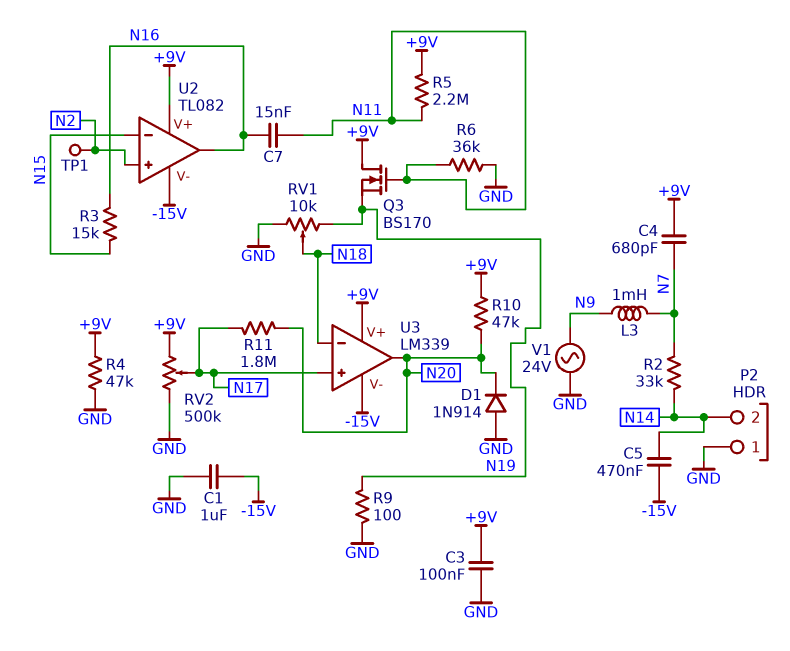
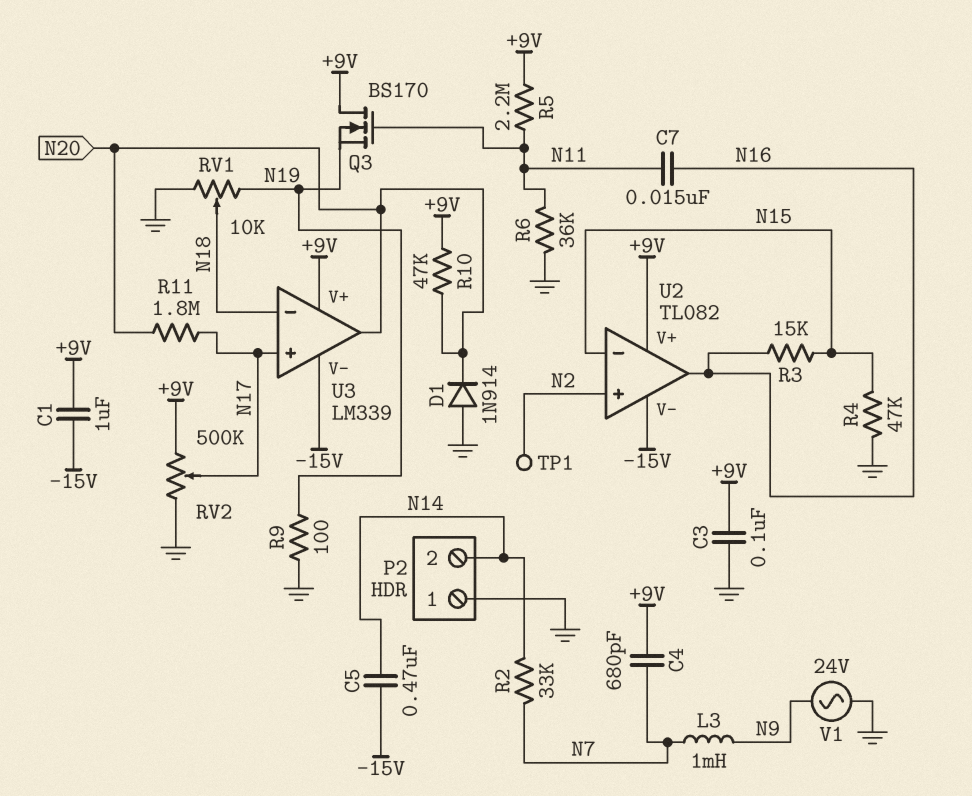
C1: 1uF (-15V, GND) -> 1uF (+9V, -15V)
R4: 47k (+9V, GND) -> 47k (GND, N15)

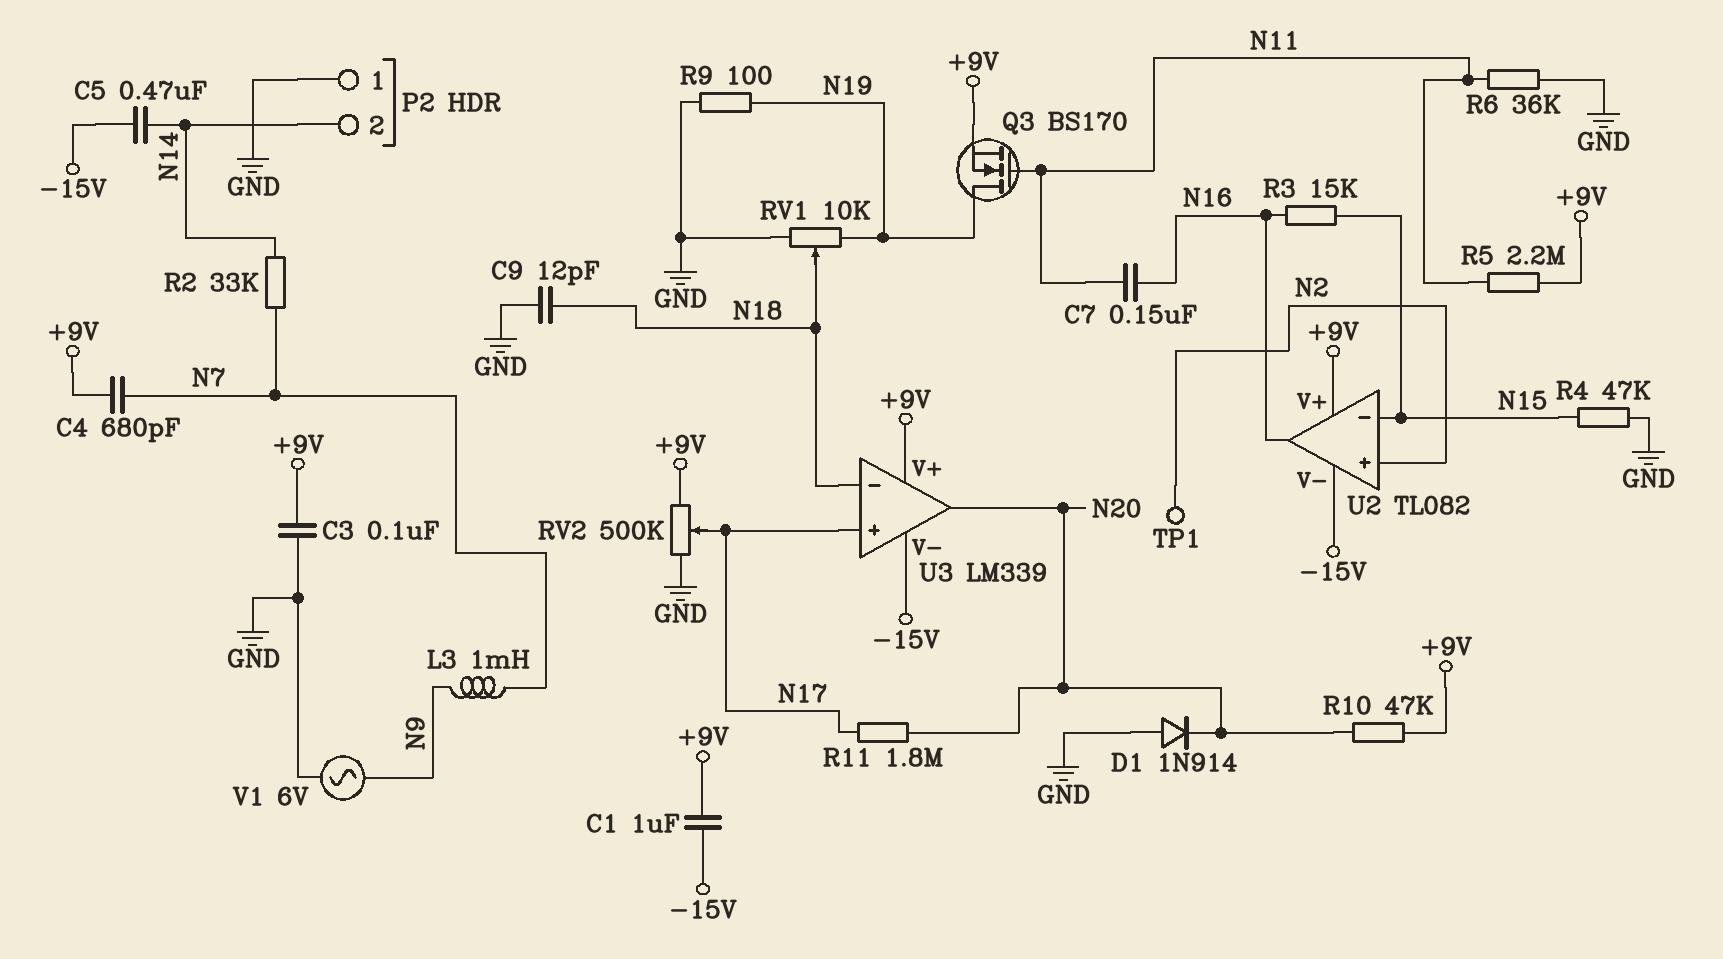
C7: 15nF (N11, N16) -> 150nF (N11, N16)
C9: none -> 12pF (GND, N18)
Q3: NMOS BS170 (G N11, D +9V, S N19) -> NMOS BS170 (G N11, D N19, S +9V)
V1: AC 24V (GND, N9) -> AC 6V (GND, N9)

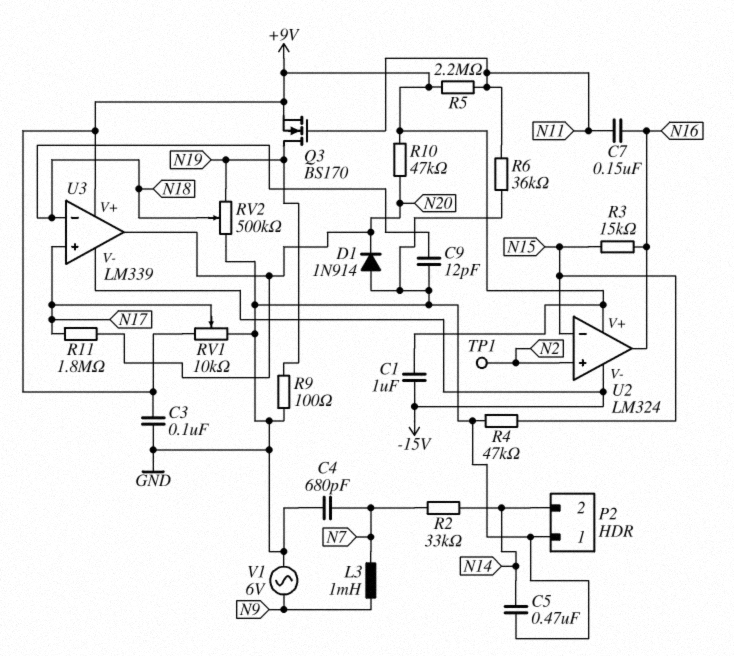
C4: 680pF (+9V, N7) -> 680pF (GND, N7)
C5: 470nF (-15V, N14) -> 470nF (GND, N14)
RV1: 10k (GND, N19, wiper N18) -> 10k (+9V, GND, wiper N17)
RV2: 500k (+9V, GND, wiper N17) -> 500k (GND, N19, wiper N18)
U2: TL082 -> LM324

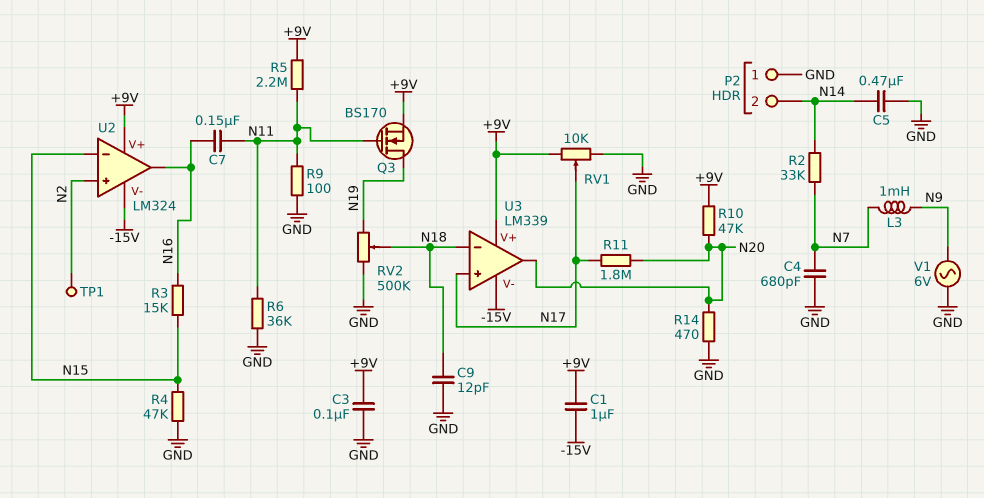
D1: diode 1N914 (A GND, K N20) -> none
R9: 100 (GND, N19) -> 100 (GND, N11)
R14: none -> 470 (GND, N20)

